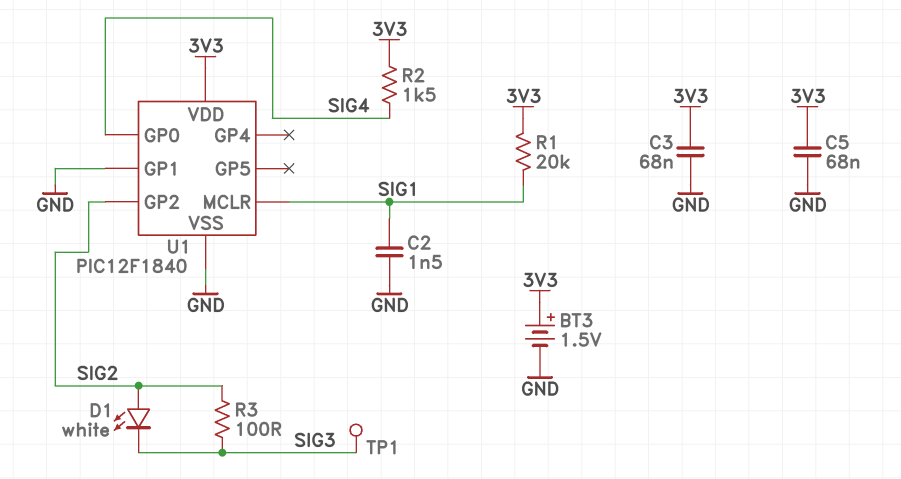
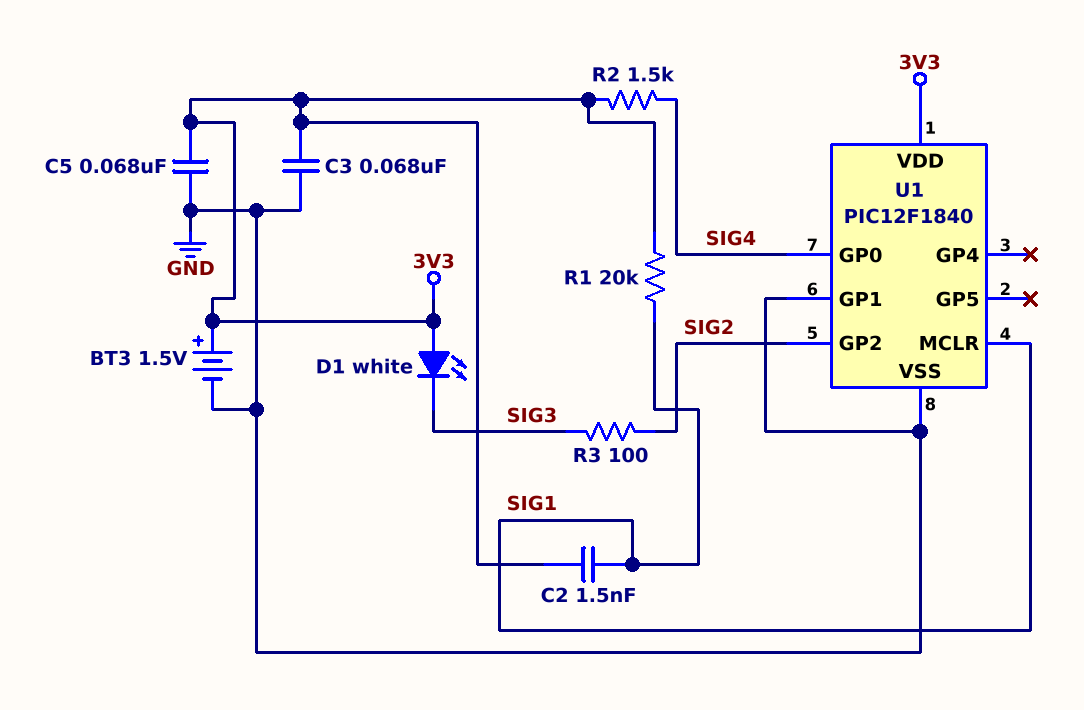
C2: 1.5nF (GND, SIG1) -> 1.5nF (3V3, SIG1)
D1: LED white (A SIG2, K SIG3) -> LED white (A 3V3, K SIG3)
TP1: test point (SIG3) -> none

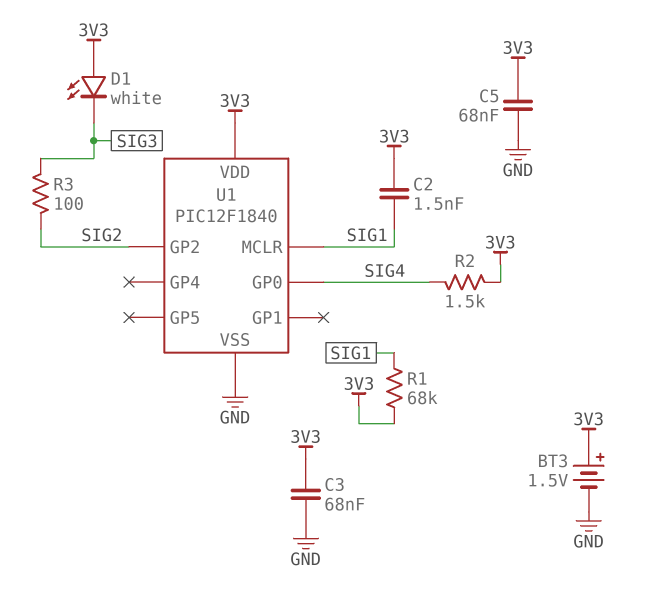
R1: 20k (3V3, SIG1) -> 68k (3V3, SIG1)
U1 pin GP1: GND -> none

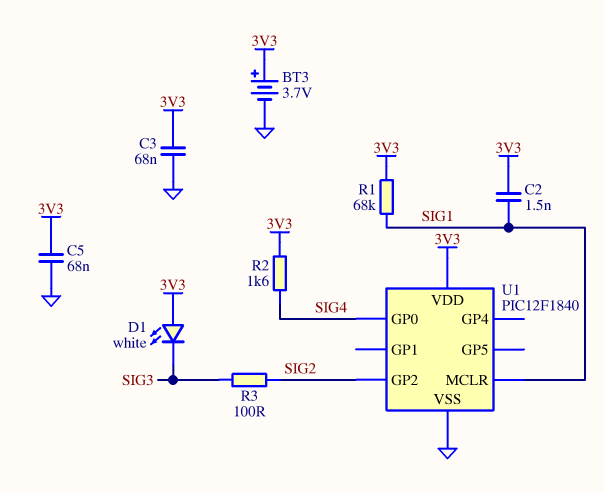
BT3: 1.5V (plus 3V3, minus GND) -> 3.7V (plus 3V3, minus GND)
R2: 1.5k (3V3, SIG4) -> 1.6k (3V3, SIG4)

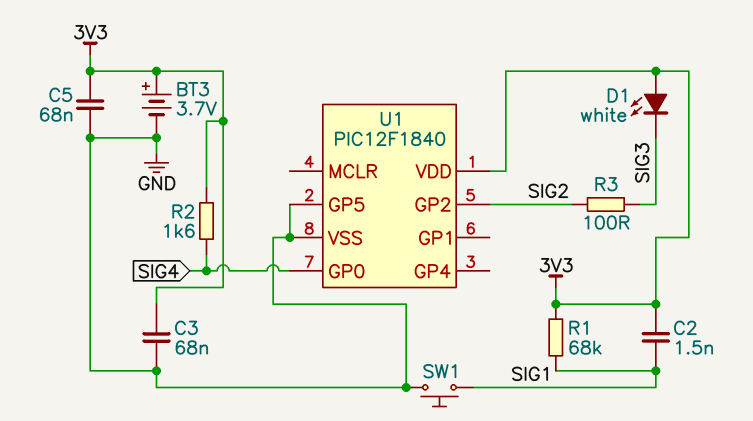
SW1: none -> button (GND, SIG1)
U1 pin GP5: none -> GND
U1 pin MCLR: SIG1 -> none

